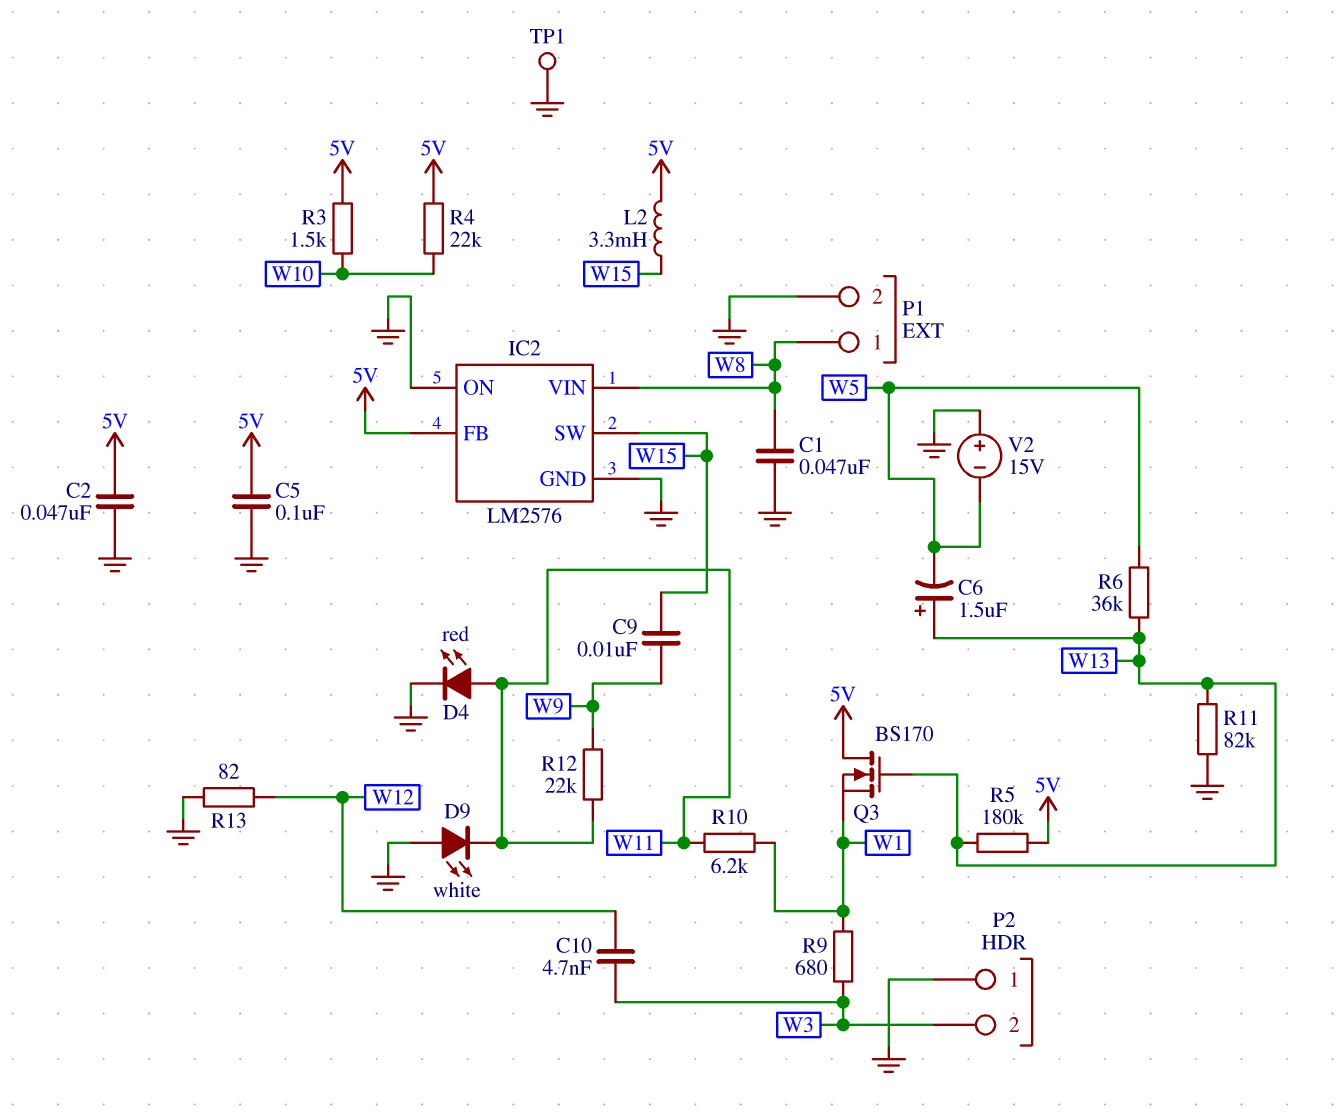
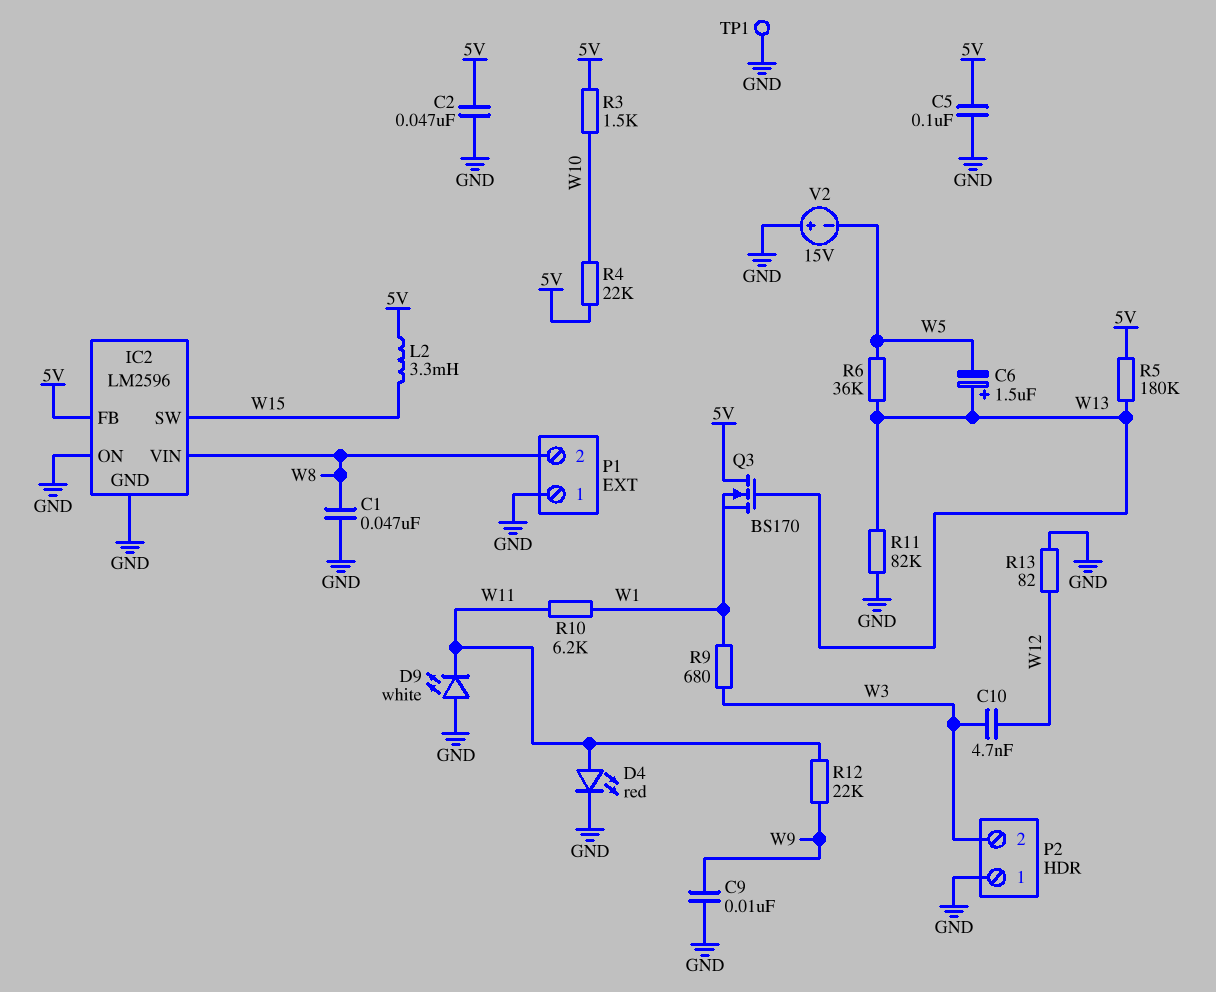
C9: 10nF (W9, W15) -> 10nF (GND, W9)
IC2: LM2576 -> LM2596
P1 pin 1: W8 -> GND
P1 pin 2: GND -> W8

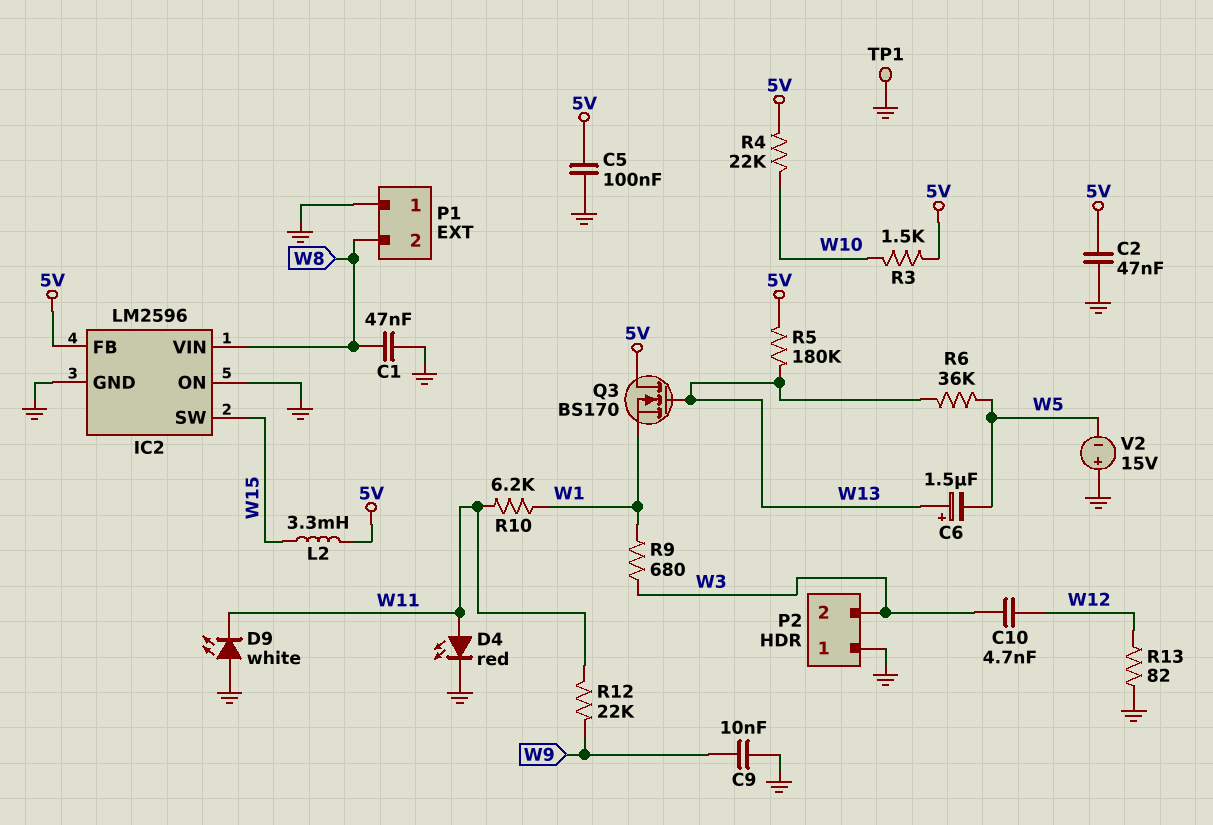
R11: 82k (GND, W13) -> none

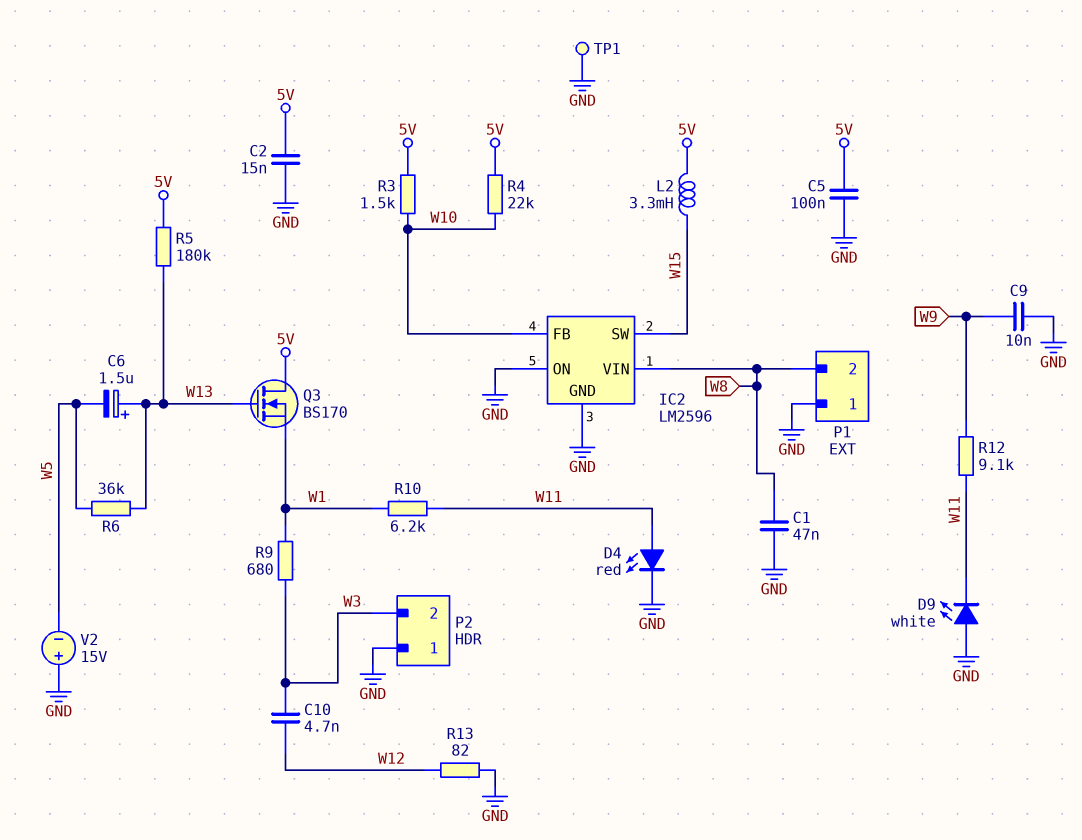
C2: 47nF (5V, GND) -> 15nF (5V, GND)
IC2 pin FB: 5V -> W10
R12: 22k (W9, W11) -> 9.1k (W9, W11)

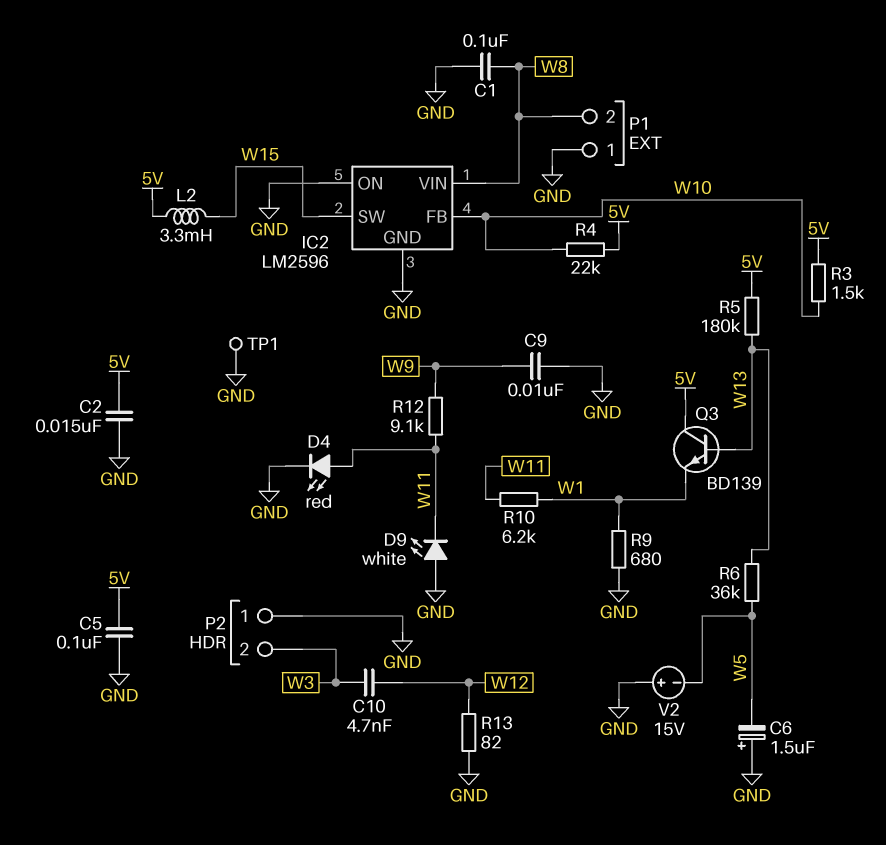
C1: 47nF (GND, W8) -> 100nF (GND, W8)
C6: 1.5uF (plus W13, minus W5) -> 1.5uF (plus GND, minus W5)
Q3: NMOS BS170 (G W13, D 5V, S W1) -> NPN BD139 (B W13, C 5V, E W1)
R9: 680 (W1, W3) -> 680 (GND, W1)

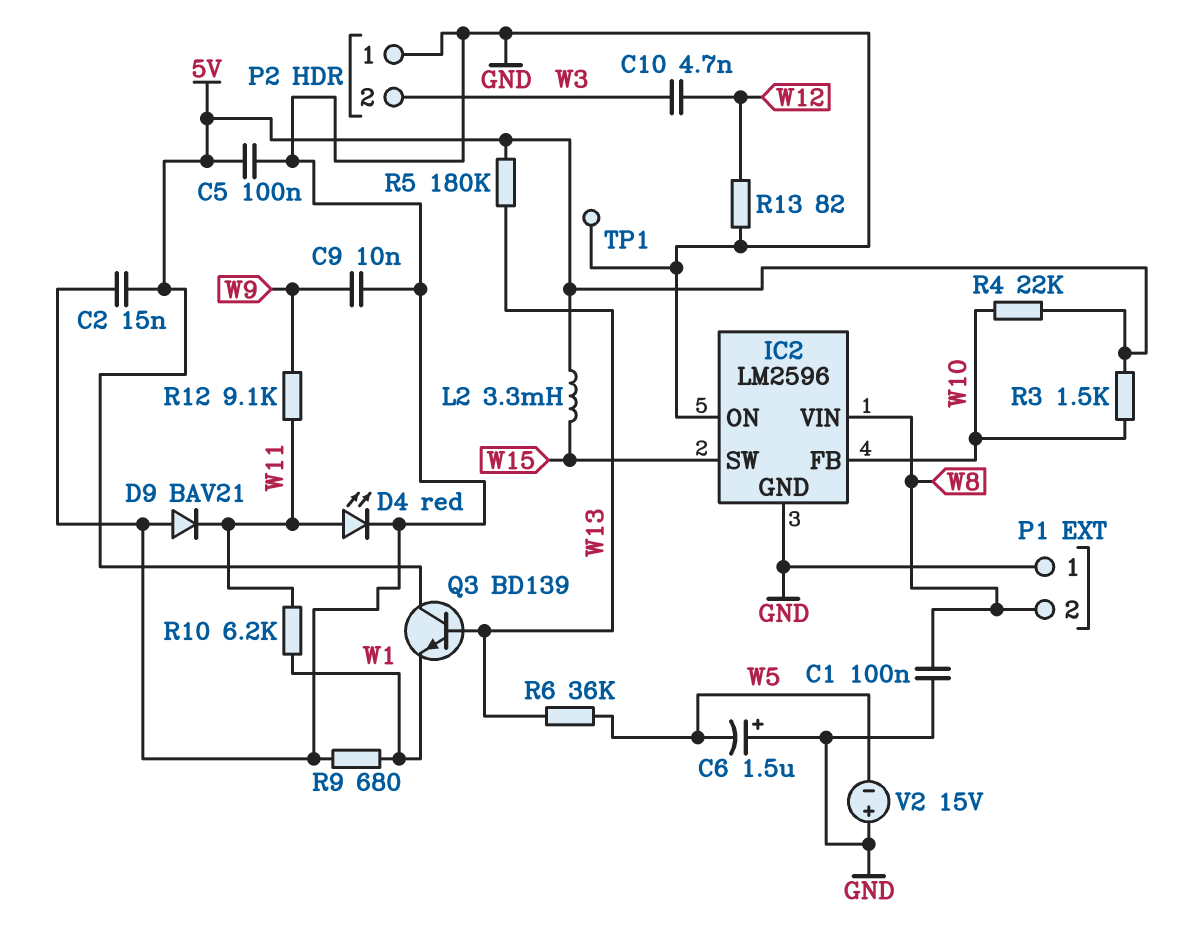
D9: LED white (A GND, K W11) -> diode BAV21 (A GND, K W11)

